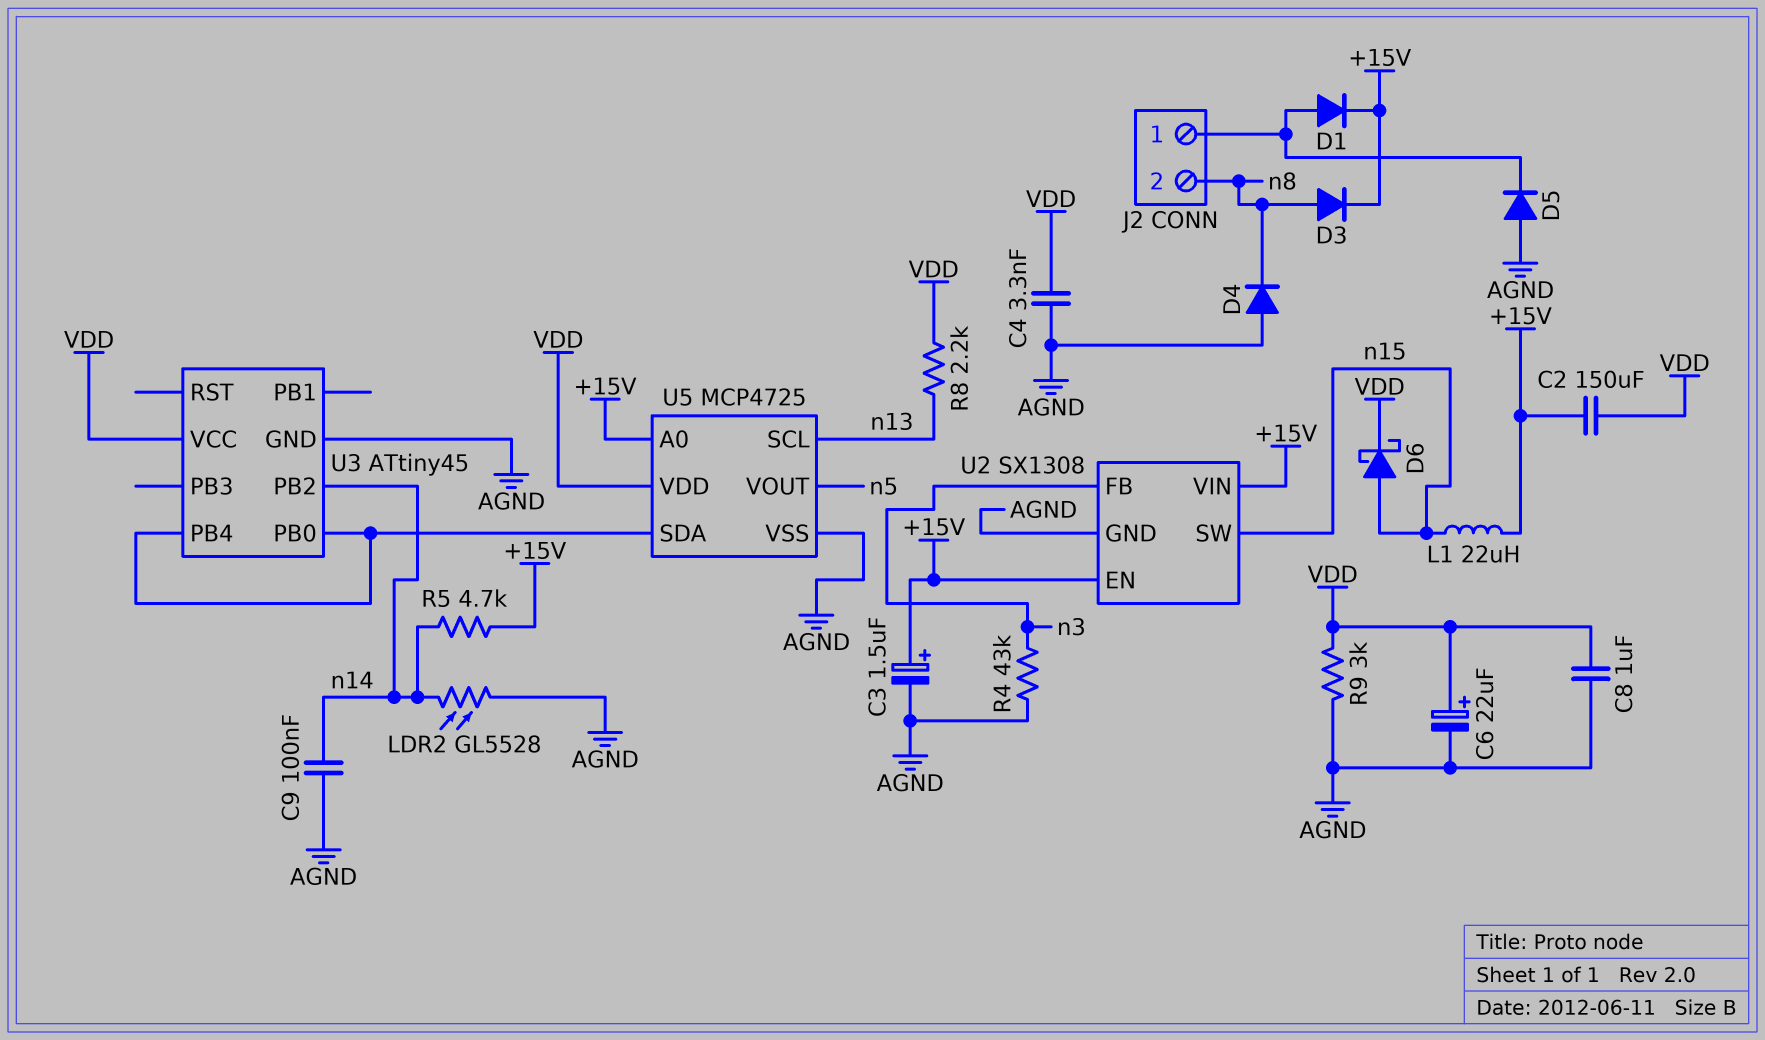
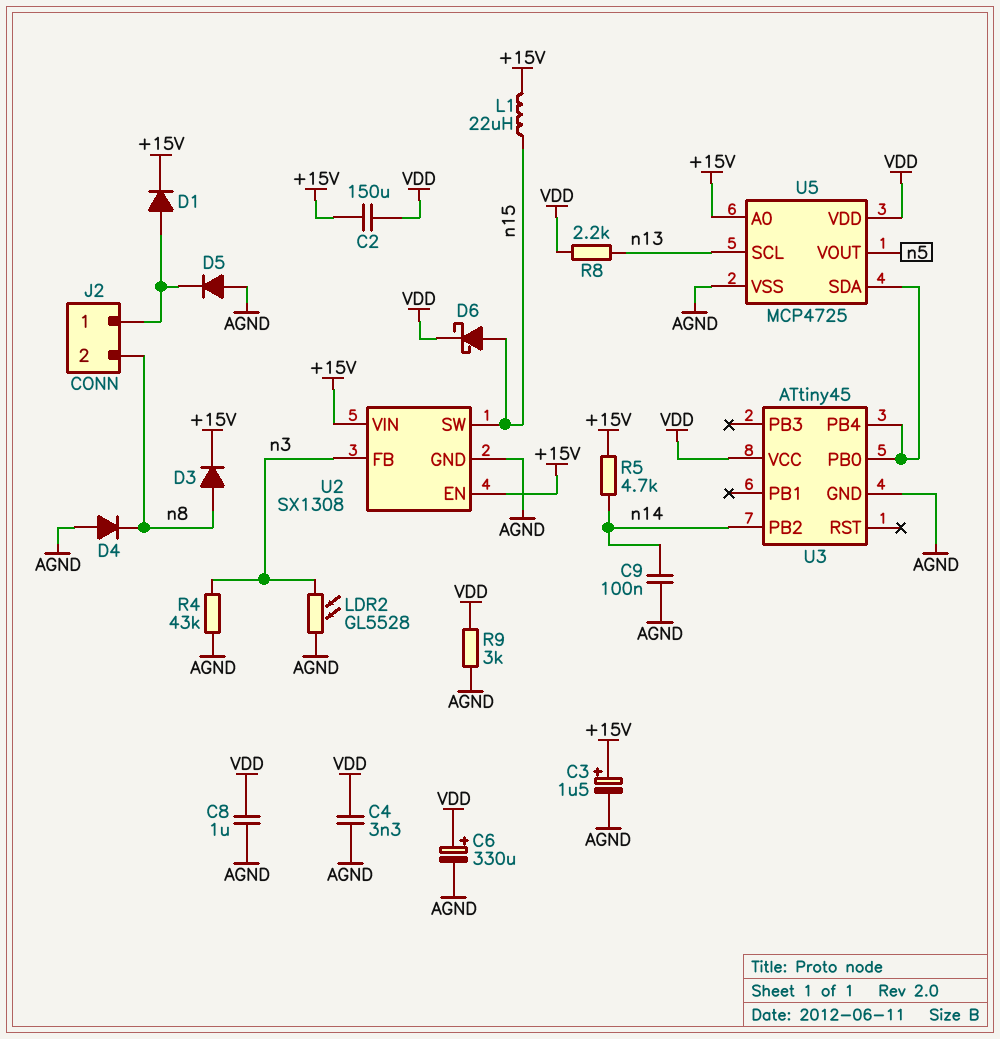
C6: 22uF (plus VDD, minus AGND) -> 330uF (plus VDD, minus AGND)
LDR2: GL5528 (AGND, n14) -> GL5528 (AGND, n3)

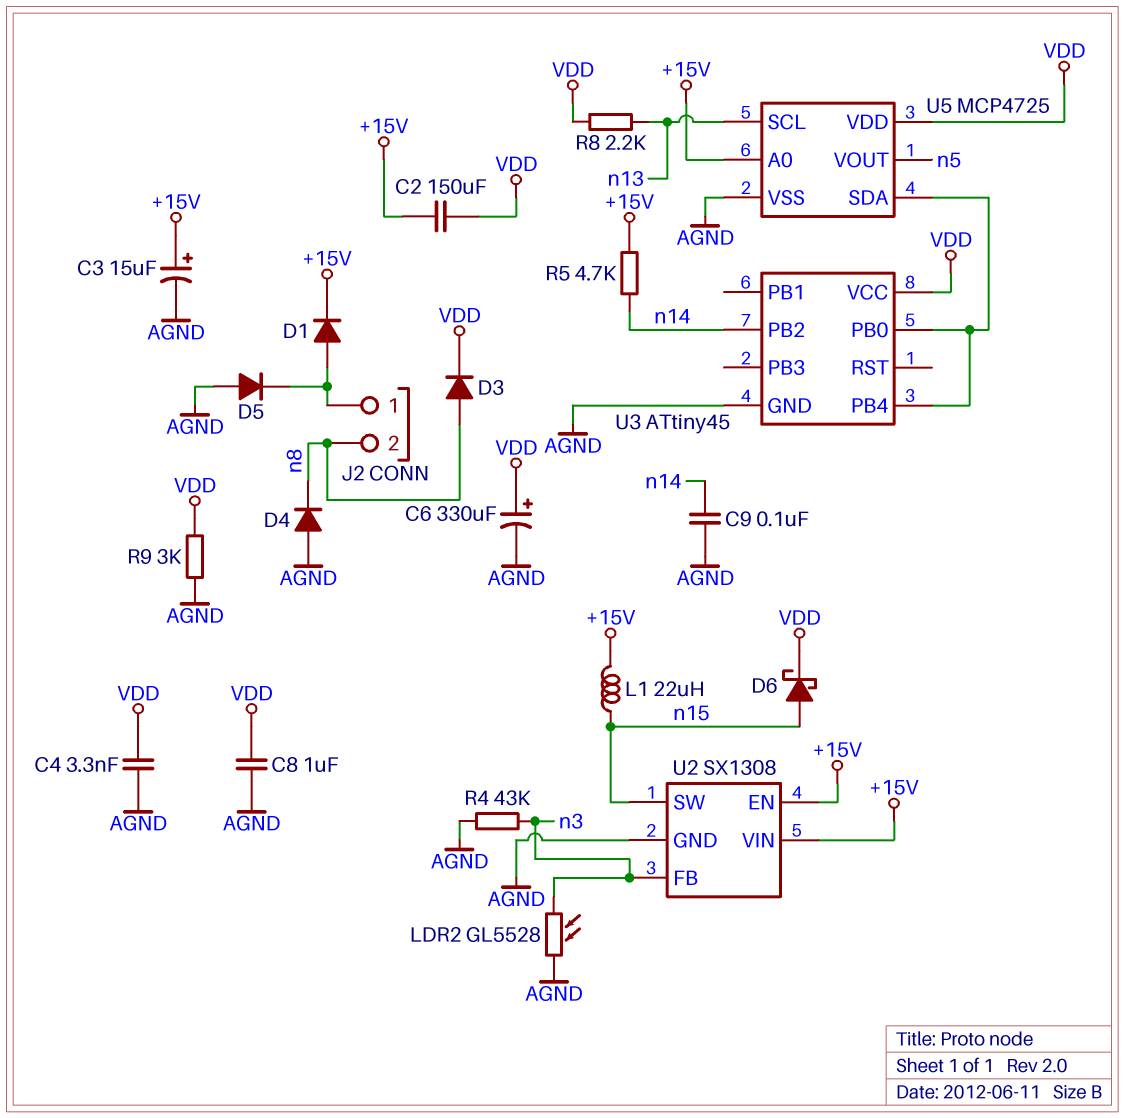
C3: 1.5uF (plus +15V, minus AGND) -> 15uF (plus +15V, minus AGND)
D3: diode (A n8, K +15V) -> diode (A n8, K VDD)

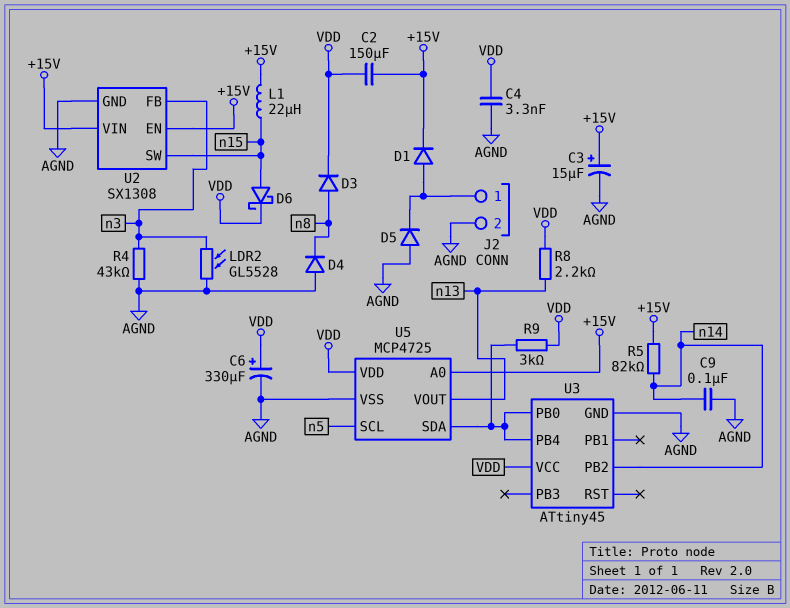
C8: 1uF (AGND, VDD) -> none
J2 pin 2: n8 -> AGND
R5: 4.7k (+15V, n14) -> 82k (+15V, n14)
R9: 3k (AGND, VDD) -> 3k (U3/PB0, VDD)
U5 pin SCL: n13 -> n5
U5 pin VOUT: n5 -> n13

